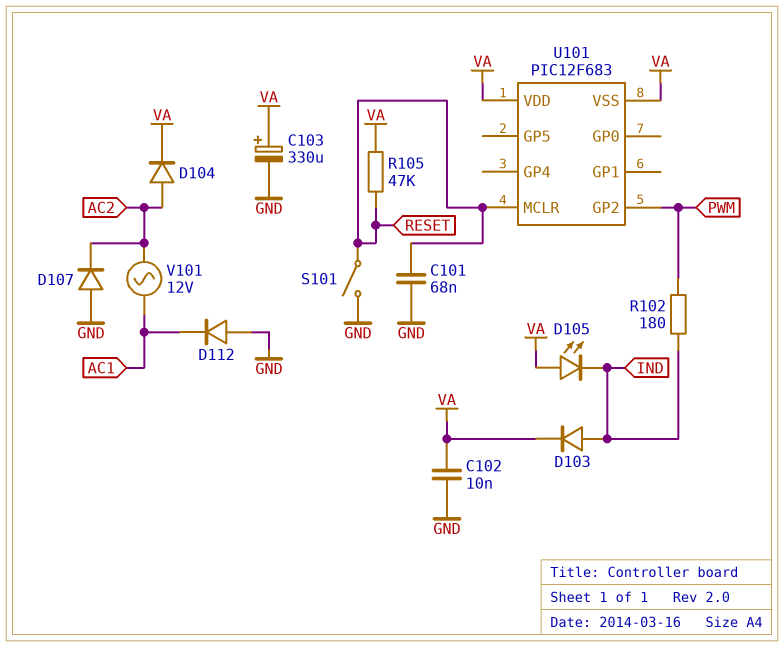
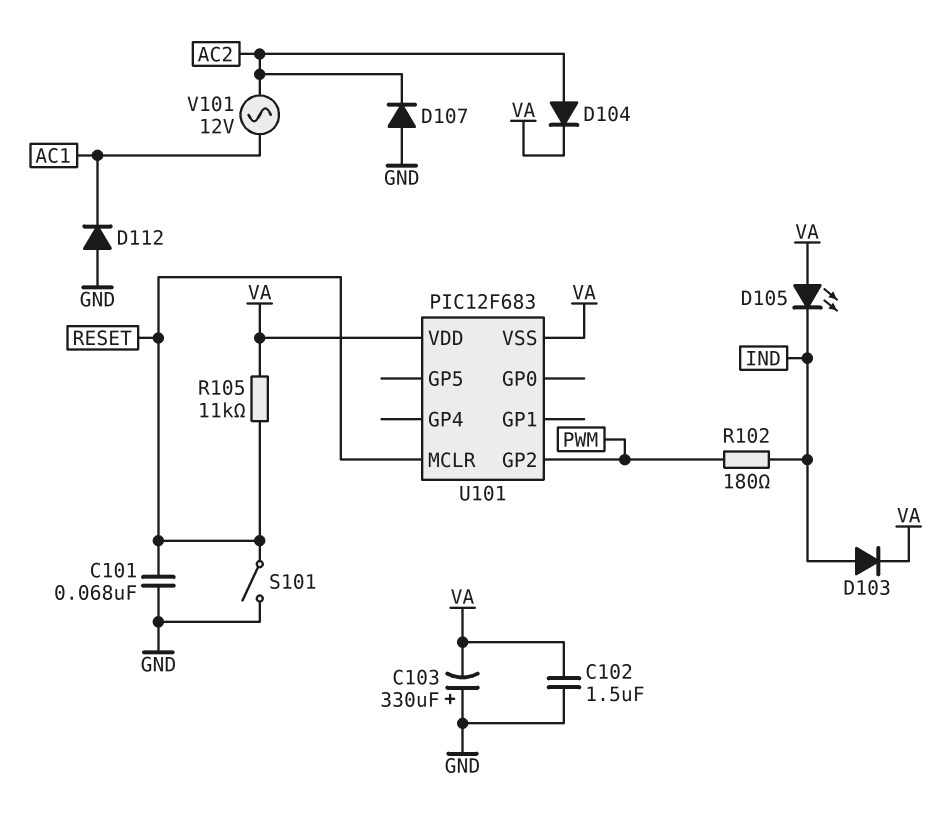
C102: 10nF (GND, VA) -> 1.5uF (GND, VA)
C103: 330uF (plus VA, minus GND) -> 330uF (plus GND, minus VA)
R105: 47k (RESET, VA) -> 11k (RESET, VA)

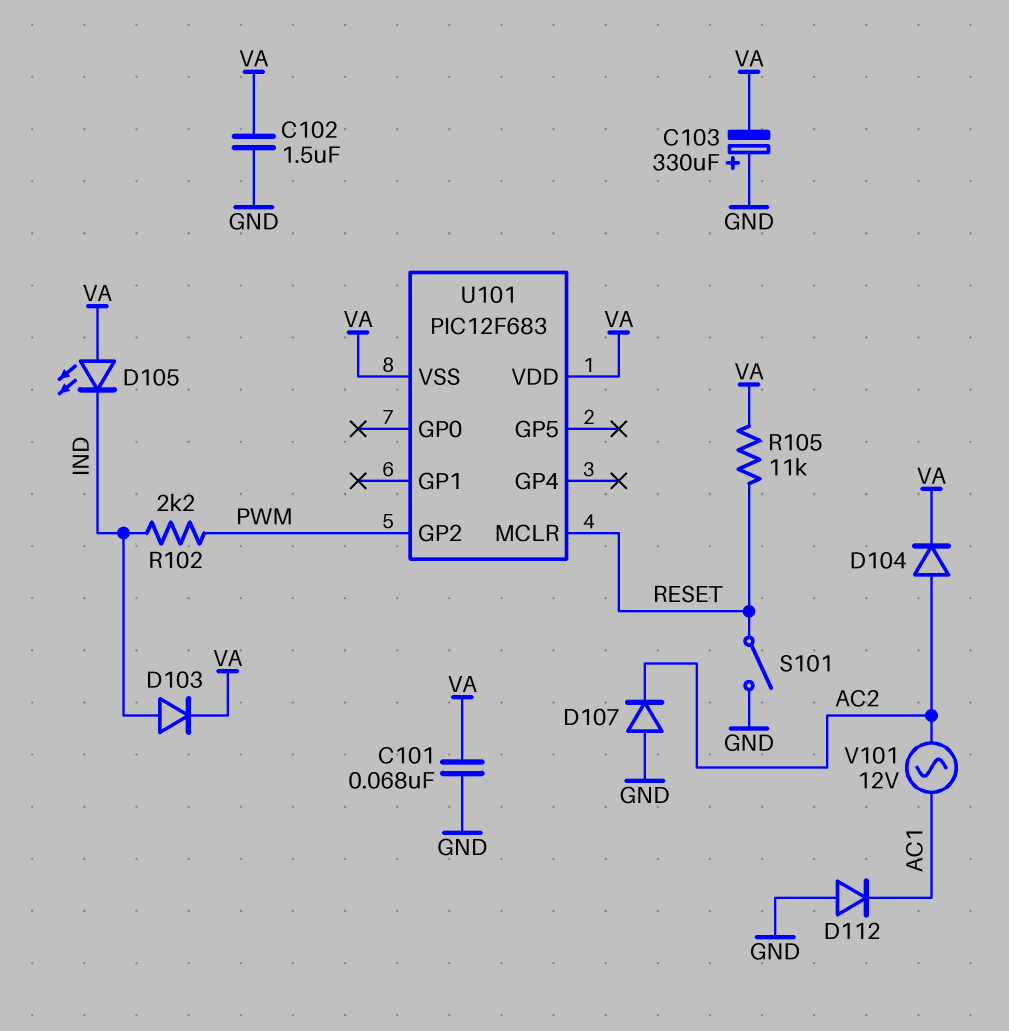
C101: 68nF (GND, RESET) -> 68nF (GND, VA)
R102: 180 (IND, PWM) -> 2.2k (IND, PWM)

